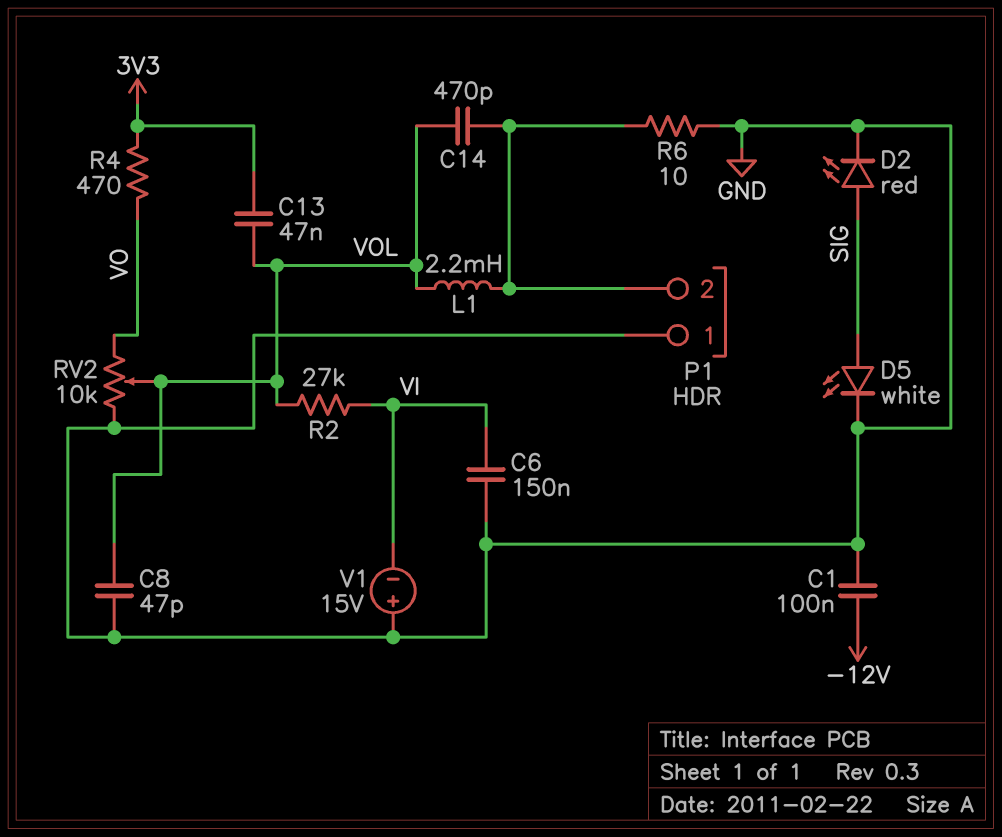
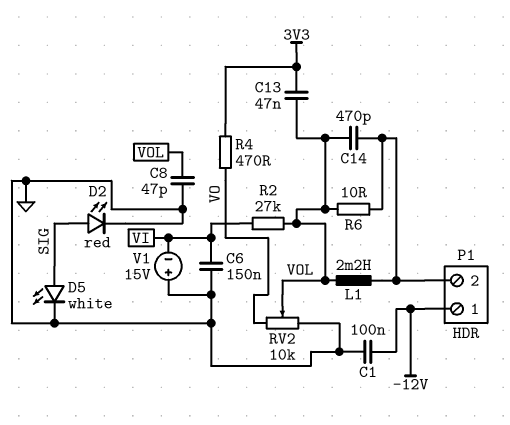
P1 pin 1: GND -> -12V
R6: 10 (GND, P1/2) -> 10 (P1/2, VOL)

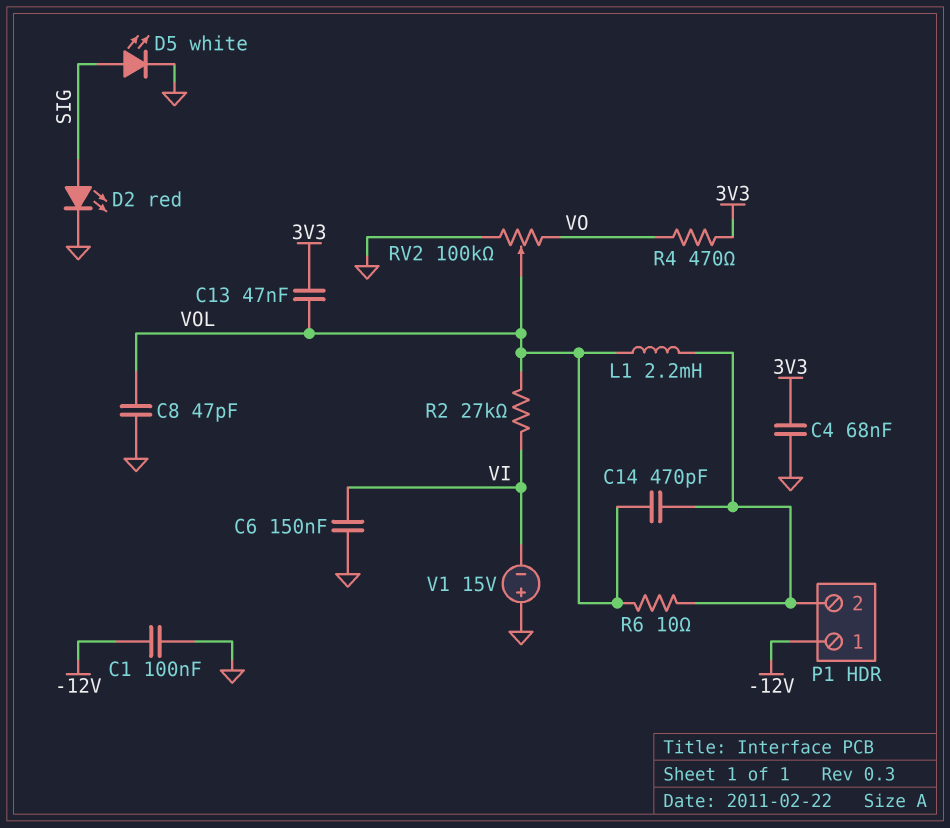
C4: none -> 68nF (3V3, GND)
RV2: 10k (GND, VO, wiper VOL) -> 100k (GND, VO, wiper VOL)

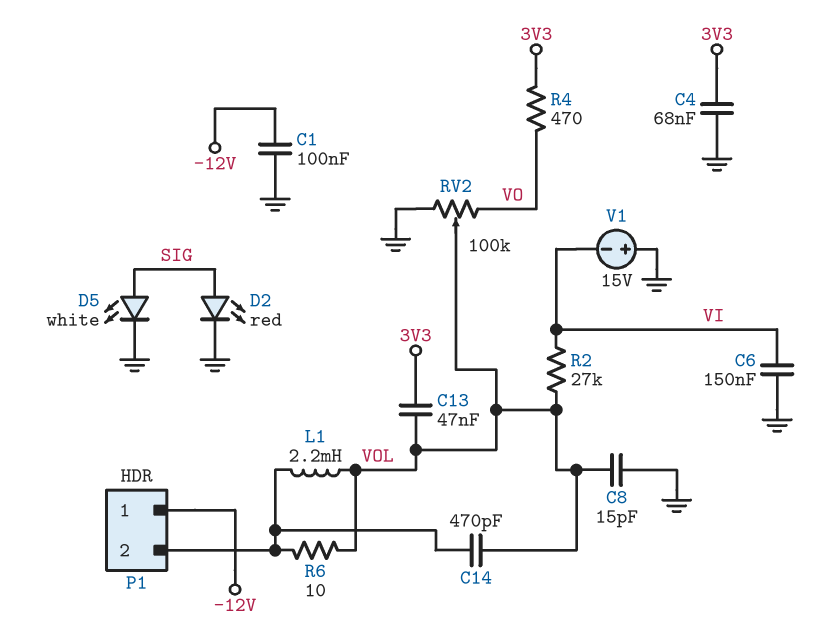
C8: 47pF (GND, VOL) -> 15pF (GND, VOL)

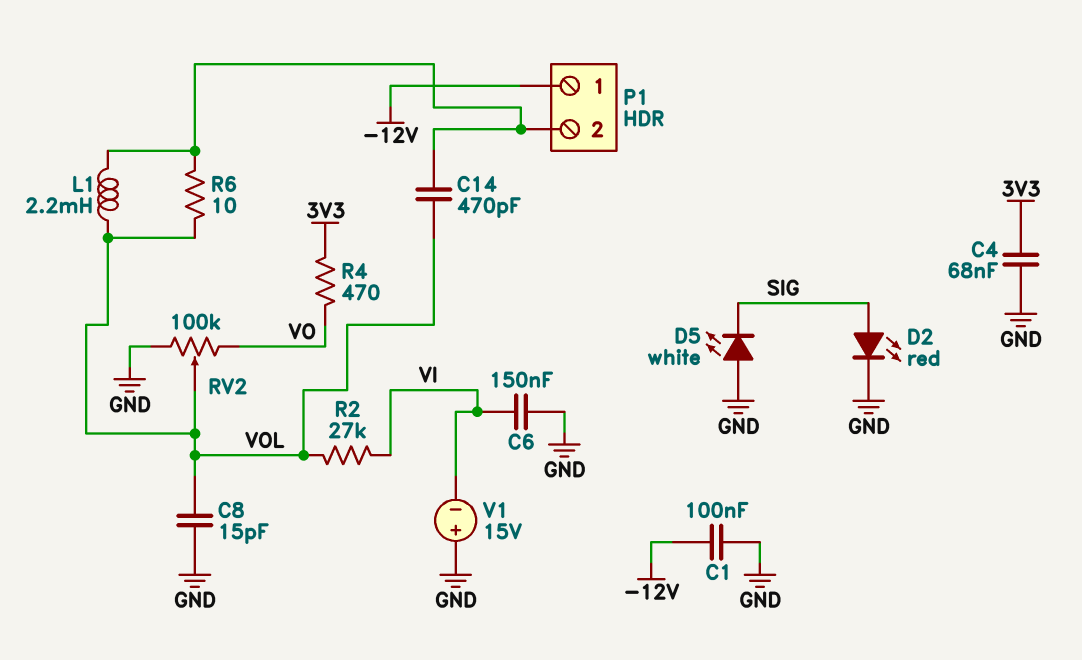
C13: 47nF (3V3, VOL) -> none
D5: LED white (A SIG, K GND) -> LED white (A GND, K SIG)

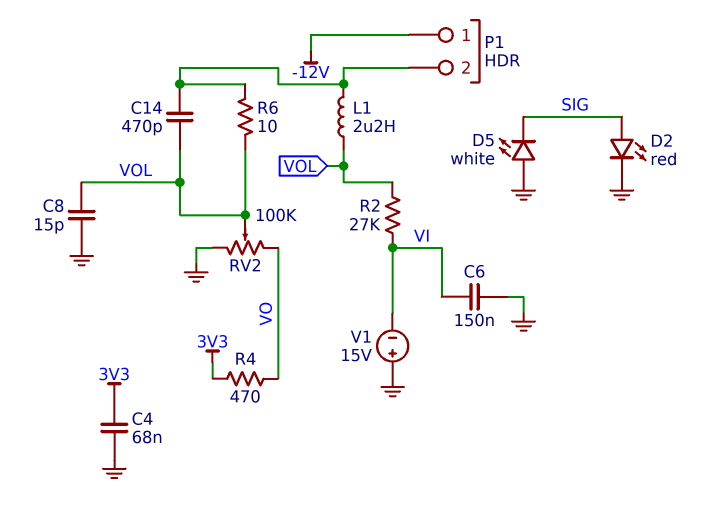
C1: 100nF (-12V, GND) -> none
L1: 2.2mH (P1/2, VOL) -> 2.2uH (P1/2, VOL)

